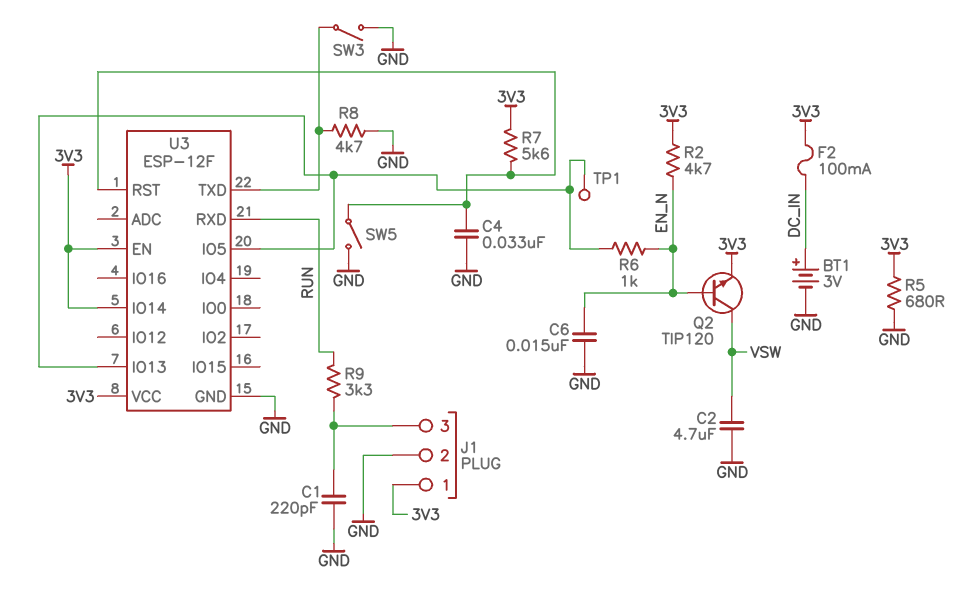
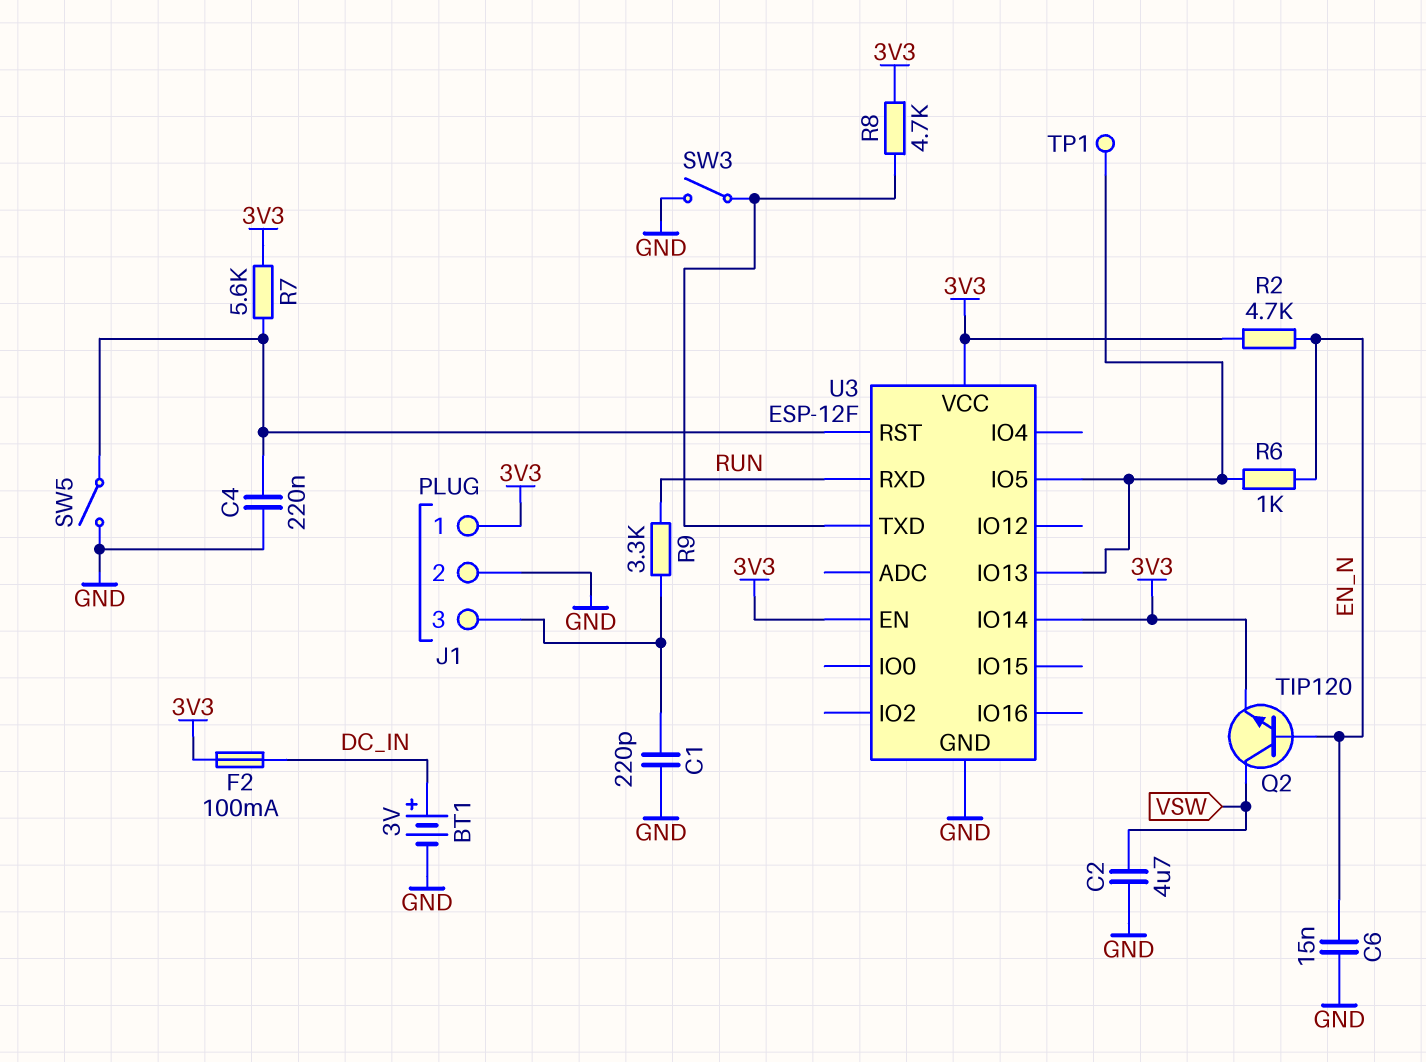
C4: 33nF (GND, U3/RST) -> 220nF (GND, U3/RST)
R5: 680 (3V3, GND) -> none
R8: 4.7k (GND, U3/TXD) -> 4.7k (3V3, U3/TXD)

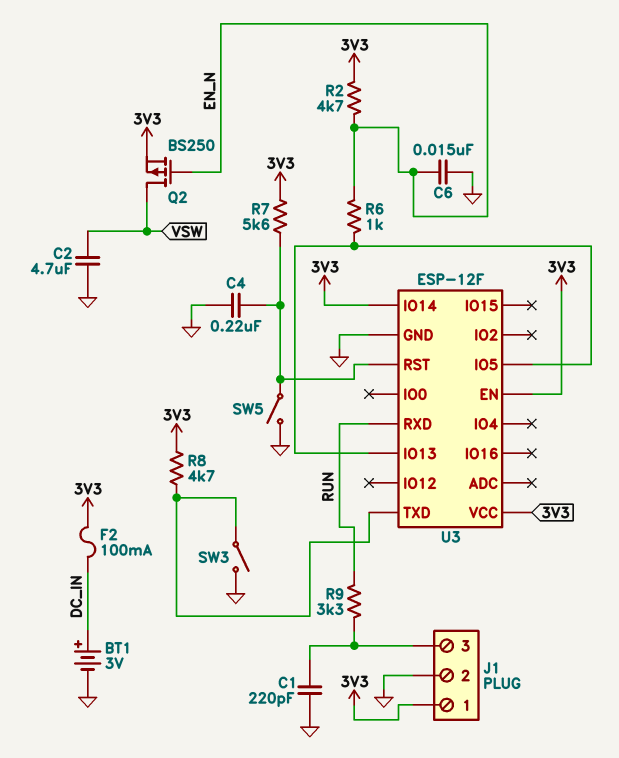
Q2: NPN TIP120 (B EN_N, C VSW, E 3V3) -> PMOS BS250 (G EN_N, D VSW, S 3V3)
TP1: test point (U3/IO5) -> none

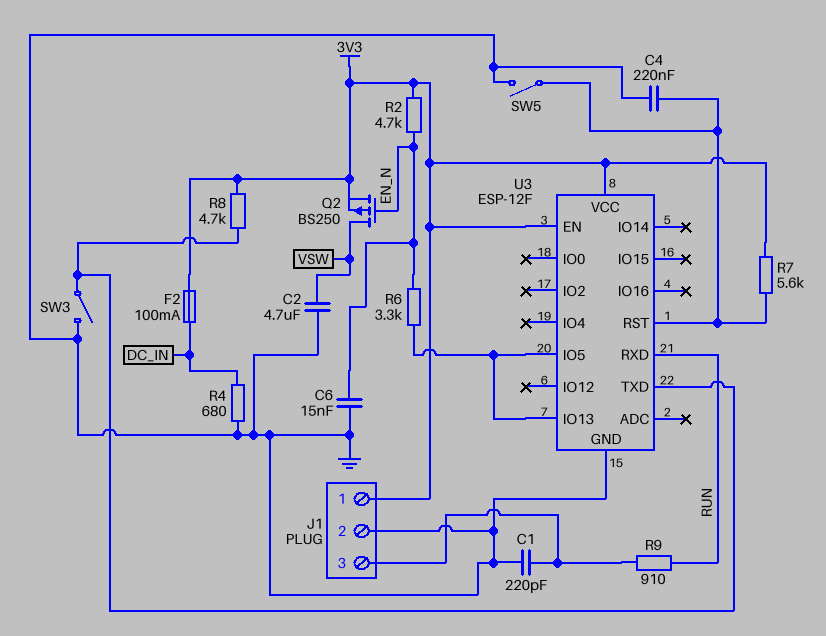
BT1: 3V (plus DC_IN, minus GND) -> none
R4: none -> 680 (DC_IN, GND)
R6: 1k (EN_N, U3/IO5) -> 3.3k (EN_N, U3/IO5)
R9: 3.3k (J1/3, RUN) -> 910 (J1/3, RUN)
U3 pin IO14: 3V3 -> none

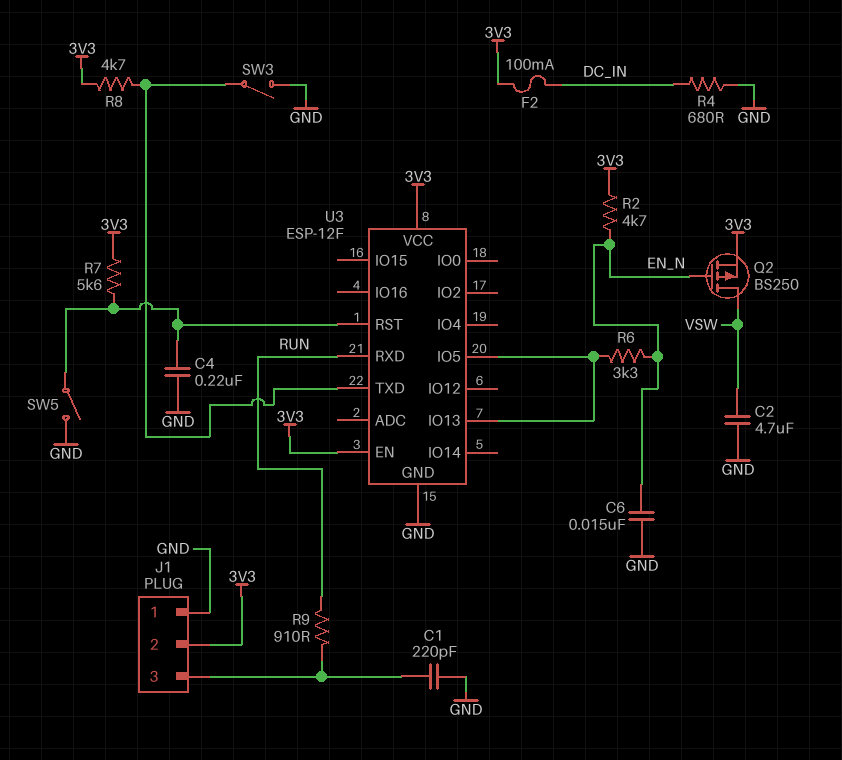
J1 pin 1: 3V3 -> GND
J1 pin 2: GND -> 3V3

